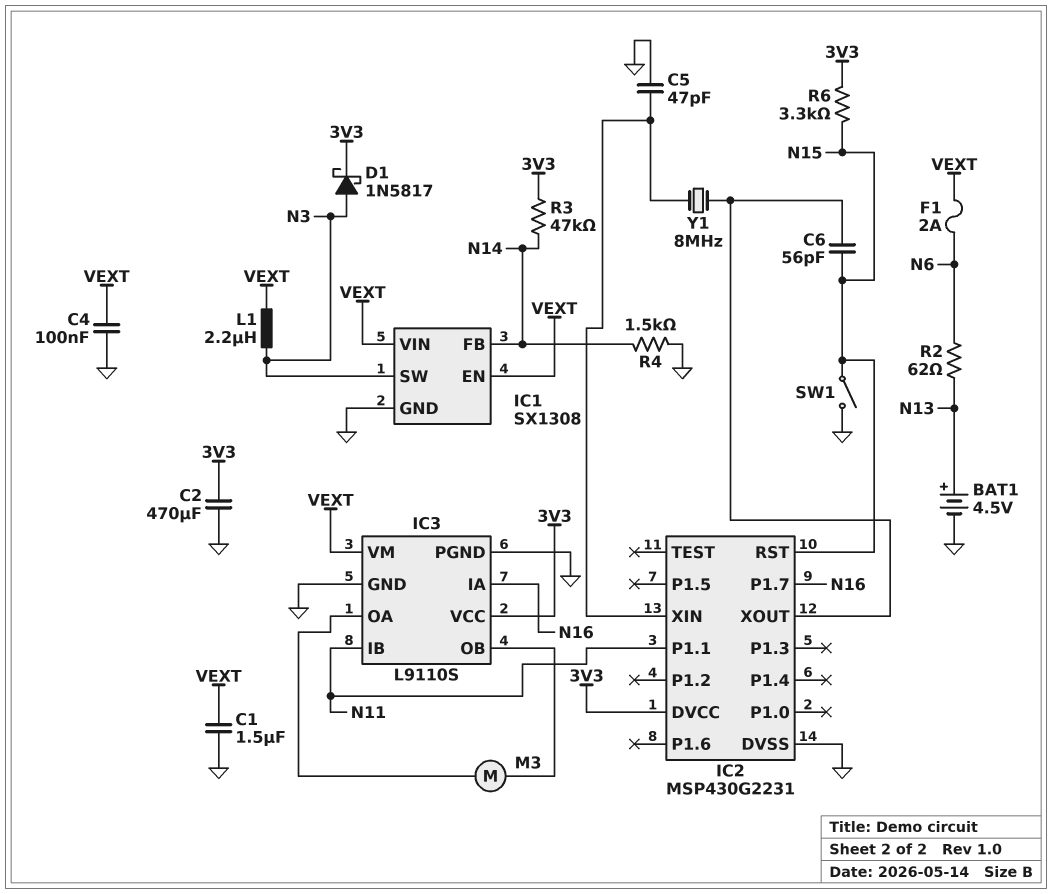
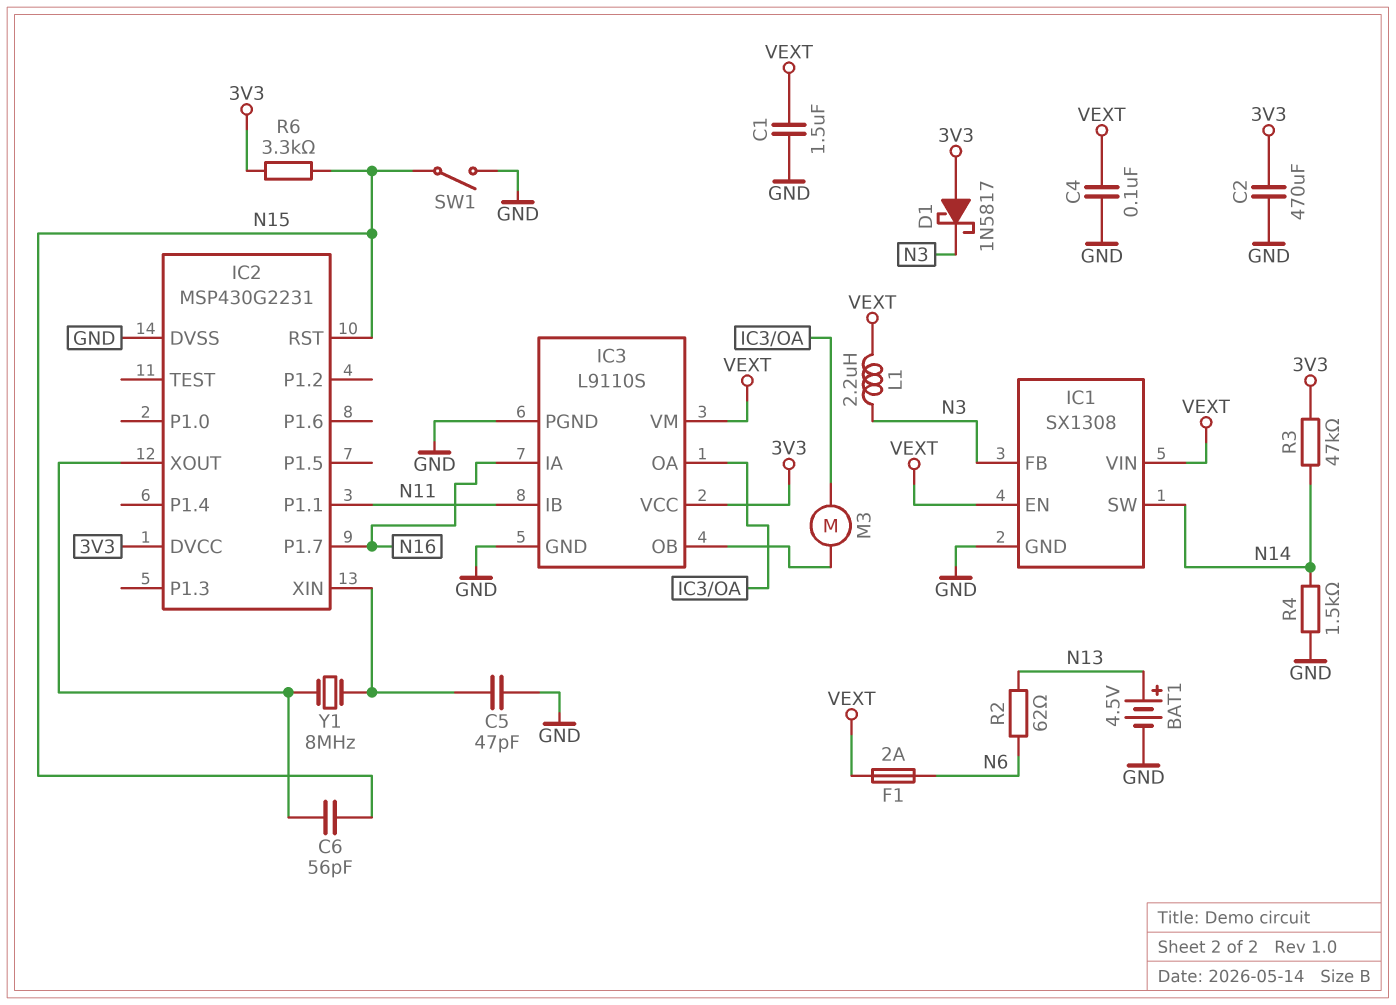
D1: schottky 1N5817 (A N3, K 3V3) -> schottky 1N5817 (A 3V3, K N3)
IC1 pin FB: N14 -> N3
IC1 pin SW: N3 -> N14

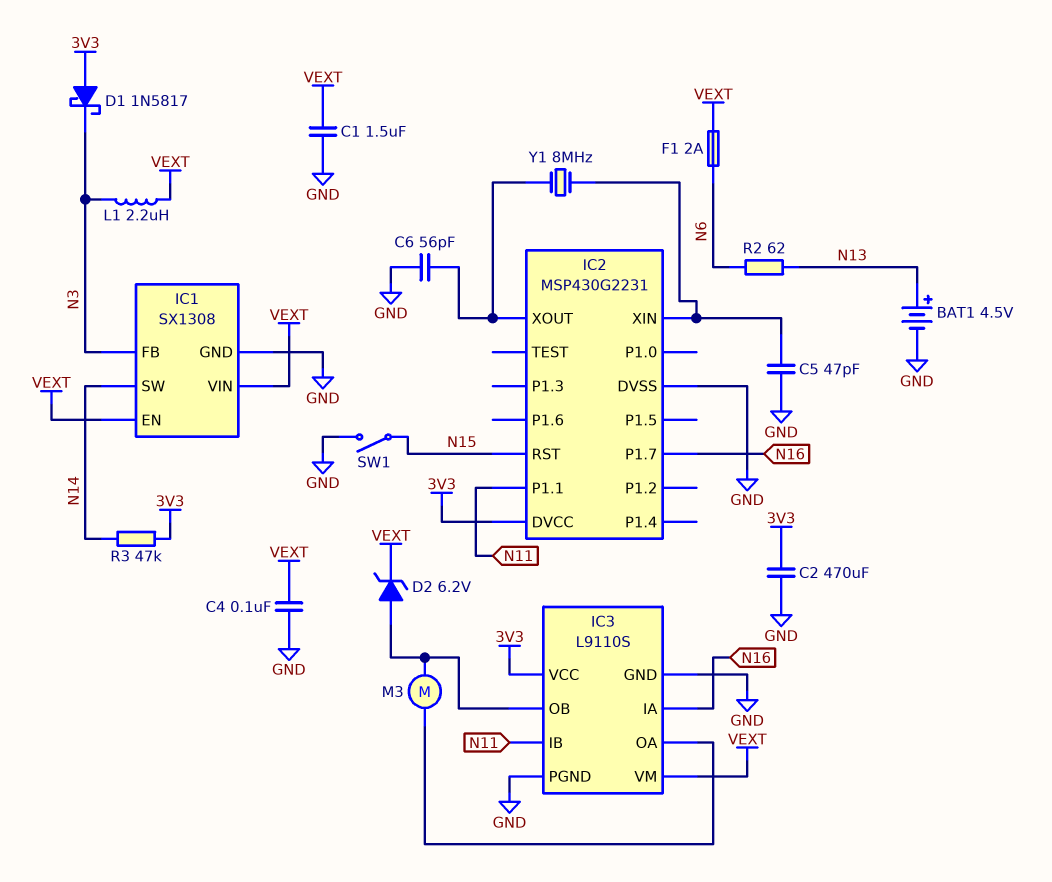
C6: 56pF (IC2/XOUT, N15) -> 56pF (GND, IC2/XOUT)
D2: none -> zener 6.2V (A IC3/OB, K VEXT)
R4: 1.5k (GND, N14) -> none
R6: 3.3k (3V3, N15) -> none

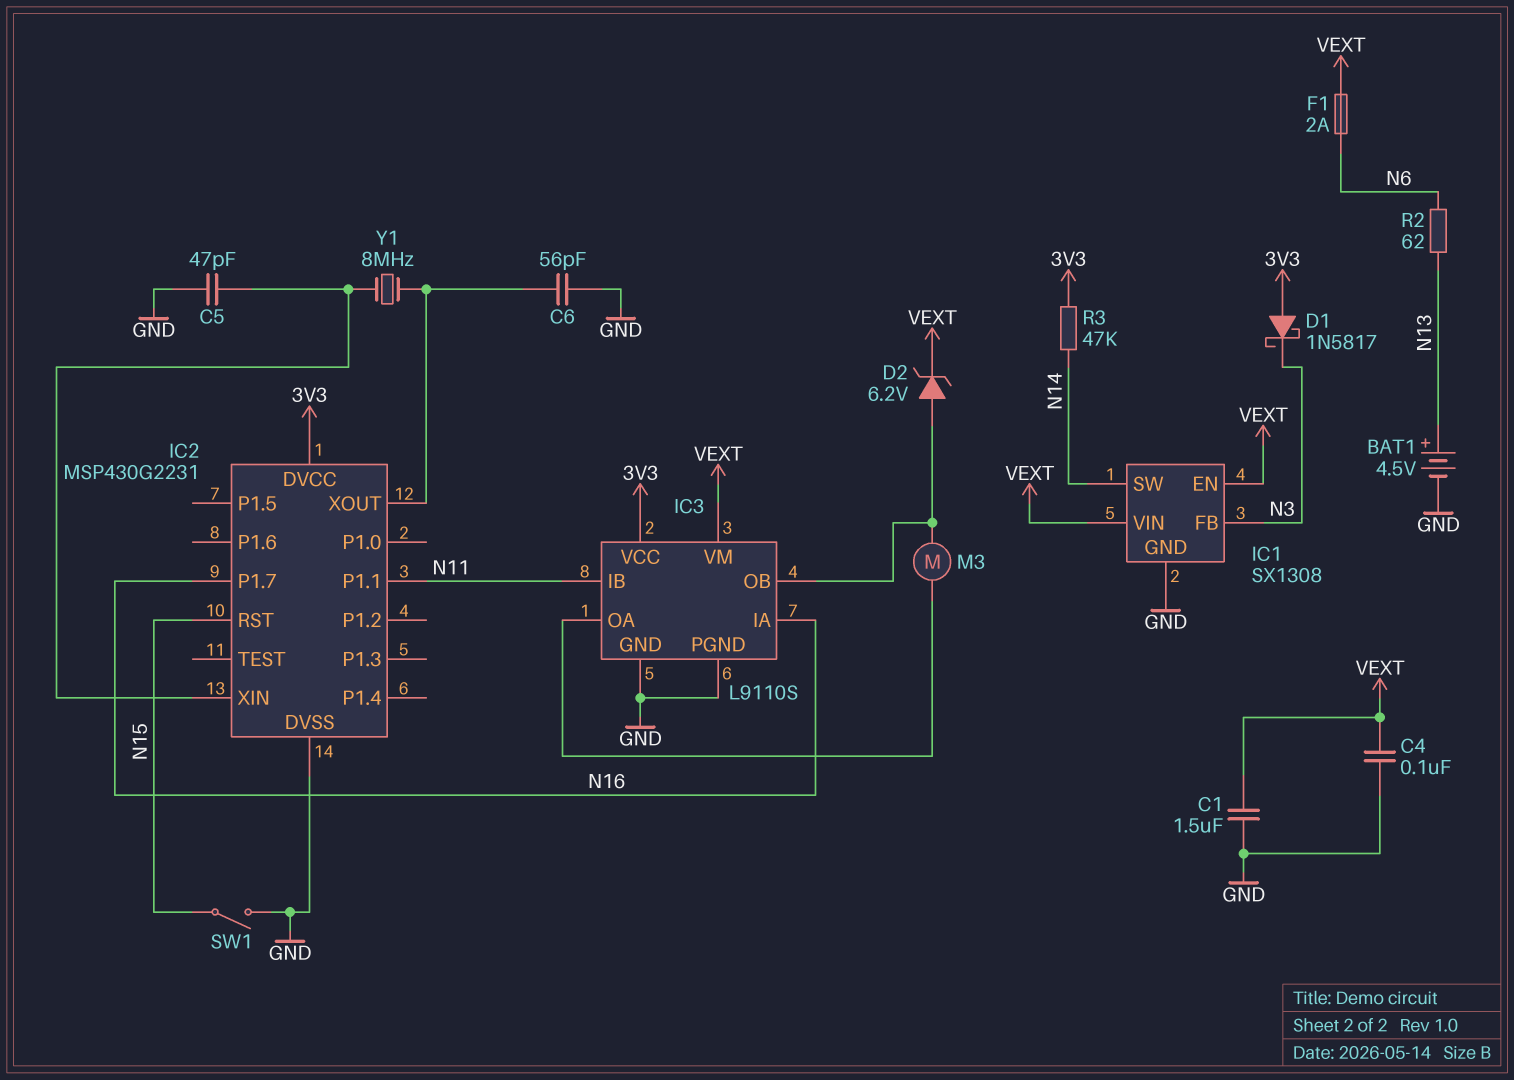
C2: 470uF (3V3, GND) -> none
L1: 2.2uH (N3, VEXT) -> none

